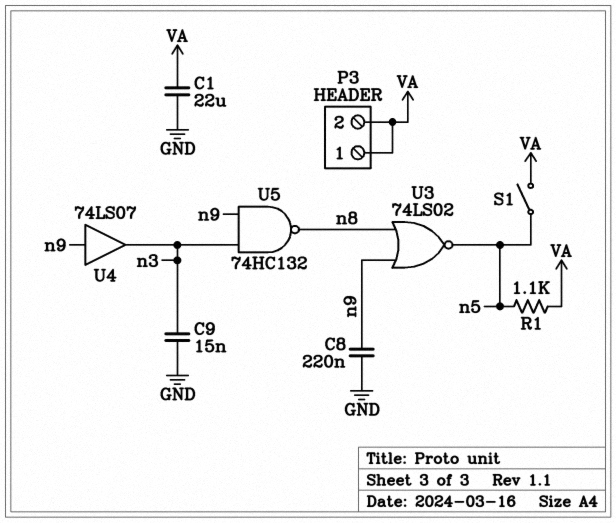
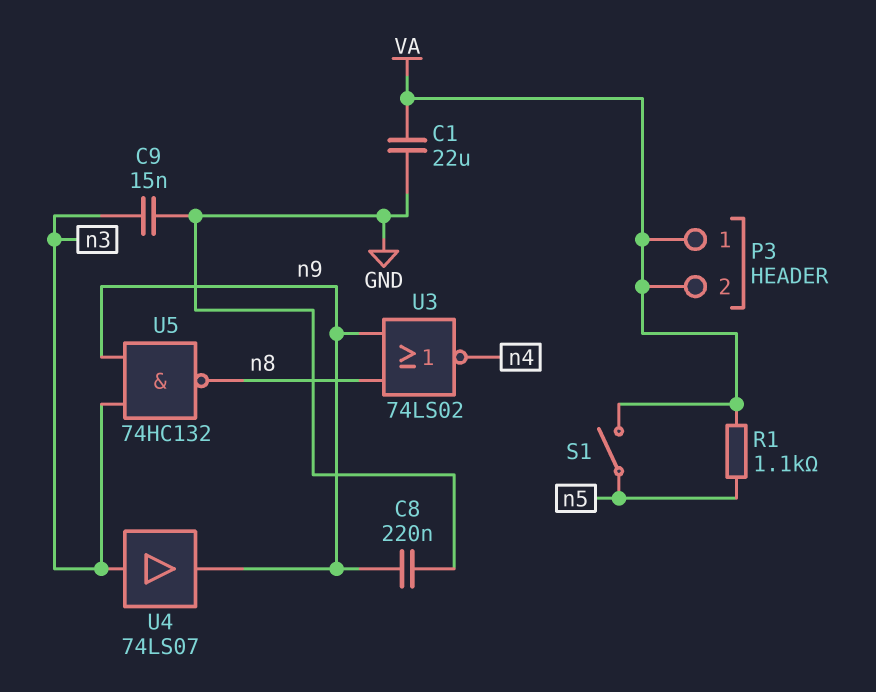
U3: NOR 74LS02 (in n8, in n9, out n5) -> NOR 74LS02 (in n8, in n9, out n4)
U4: buffer 74LS07 (in n9, out n3) -> buffer 74LS07 (in n3, out n9)

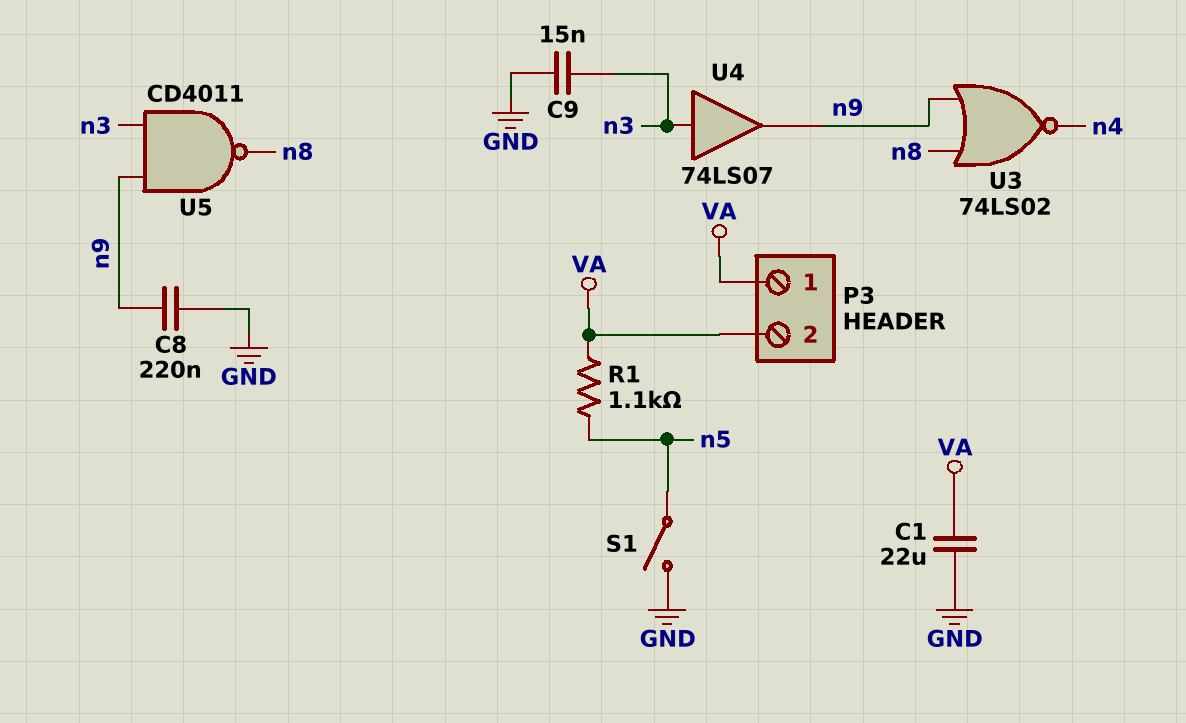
S1: switch (VA, n5) -> switch (GND, n5)
U5: NAND 74HC132 (in n3, in n9, out n8) -> NAND CD4011 (in n3, in n9, out n8)

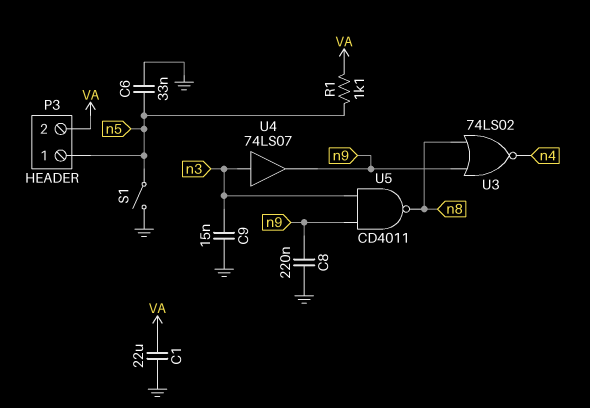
C6: none -> 33nF (GND, n5)
P3 pin 1: VA -> n5

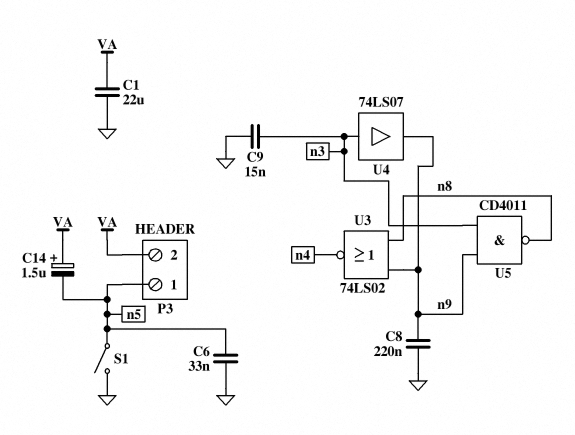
C14: none -> 1.5uF (plus VA, minus n5)
R1: 1.1k (VA, n5) -> none

